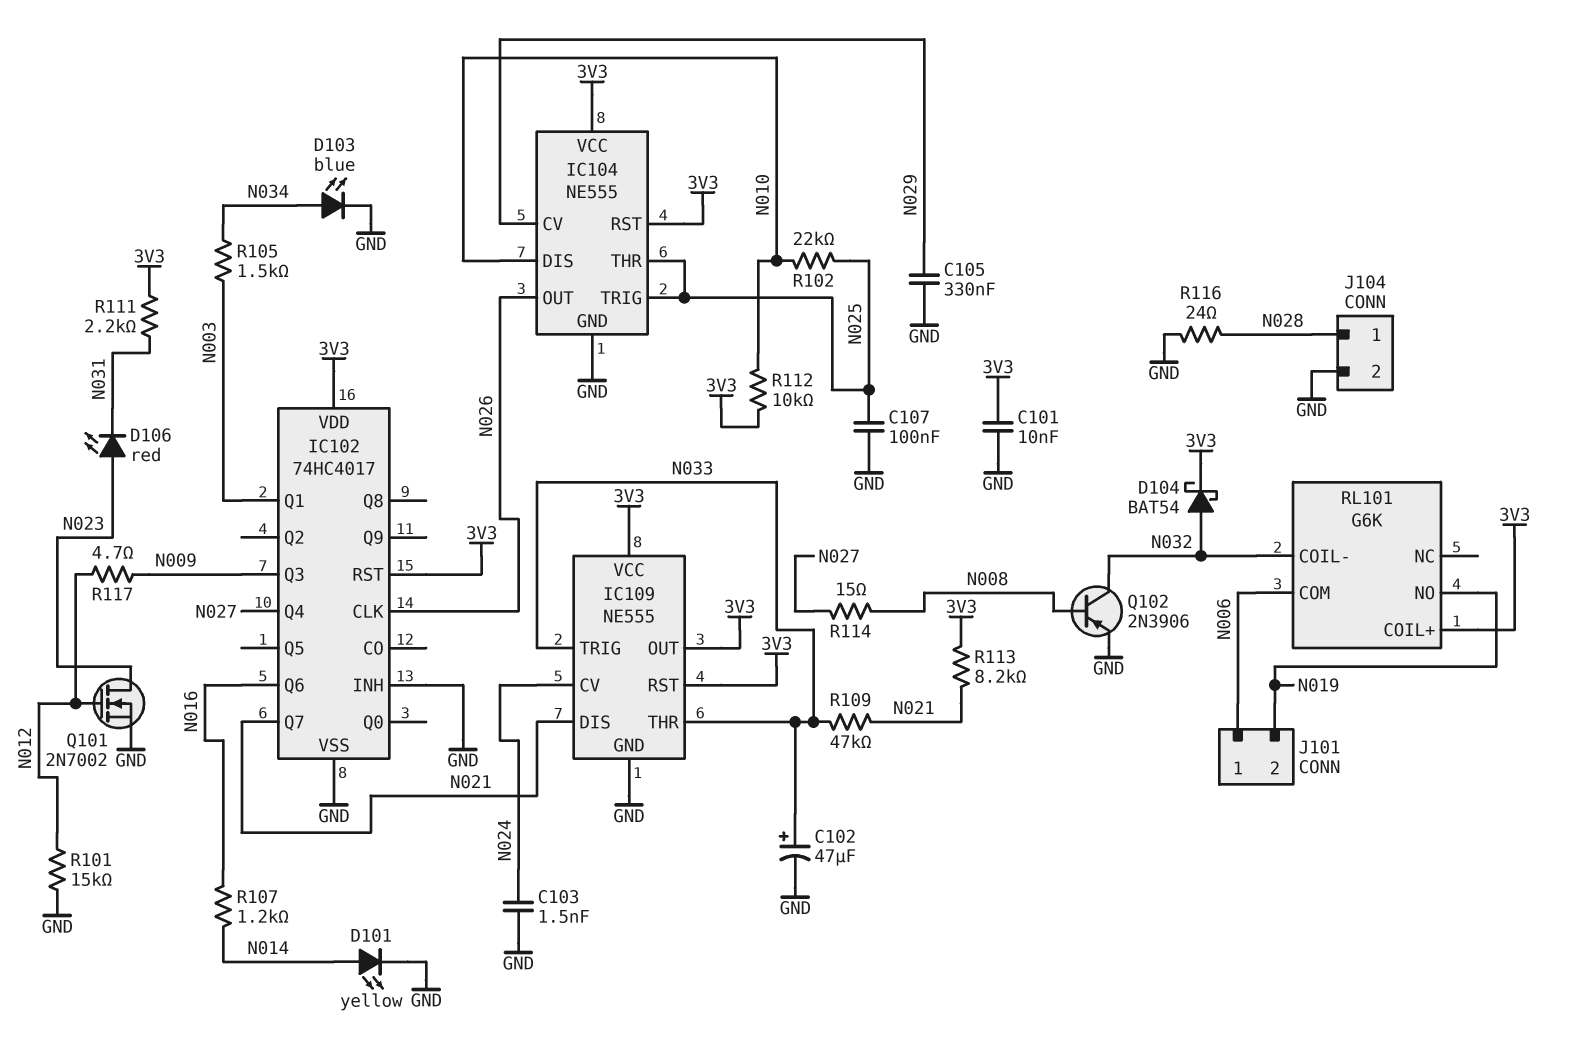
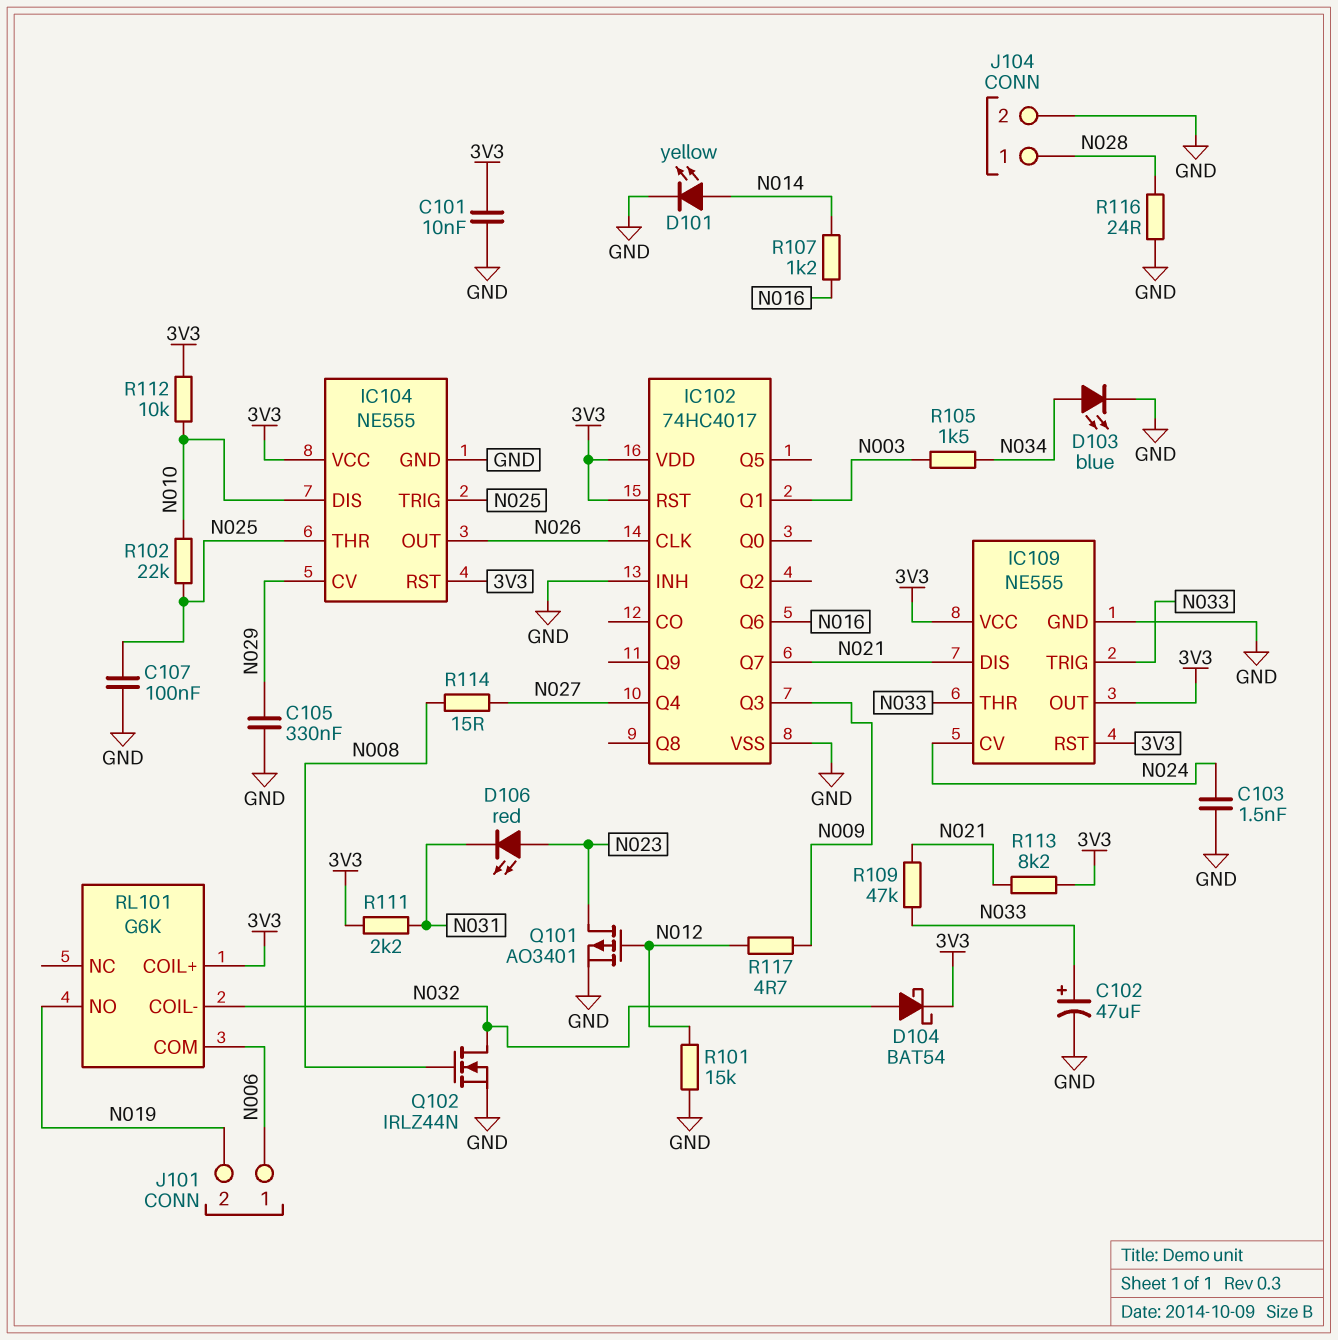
Q101: NMOS 2N7002 (G N012, D N023, S GND) -> PMOS AO3401 (G N012, D N023, S GND)
Q102: PNP 2N3906 (B N008, C N032, E GND) -> NMOS IRLZ44N (G N008, D N032, S GND)

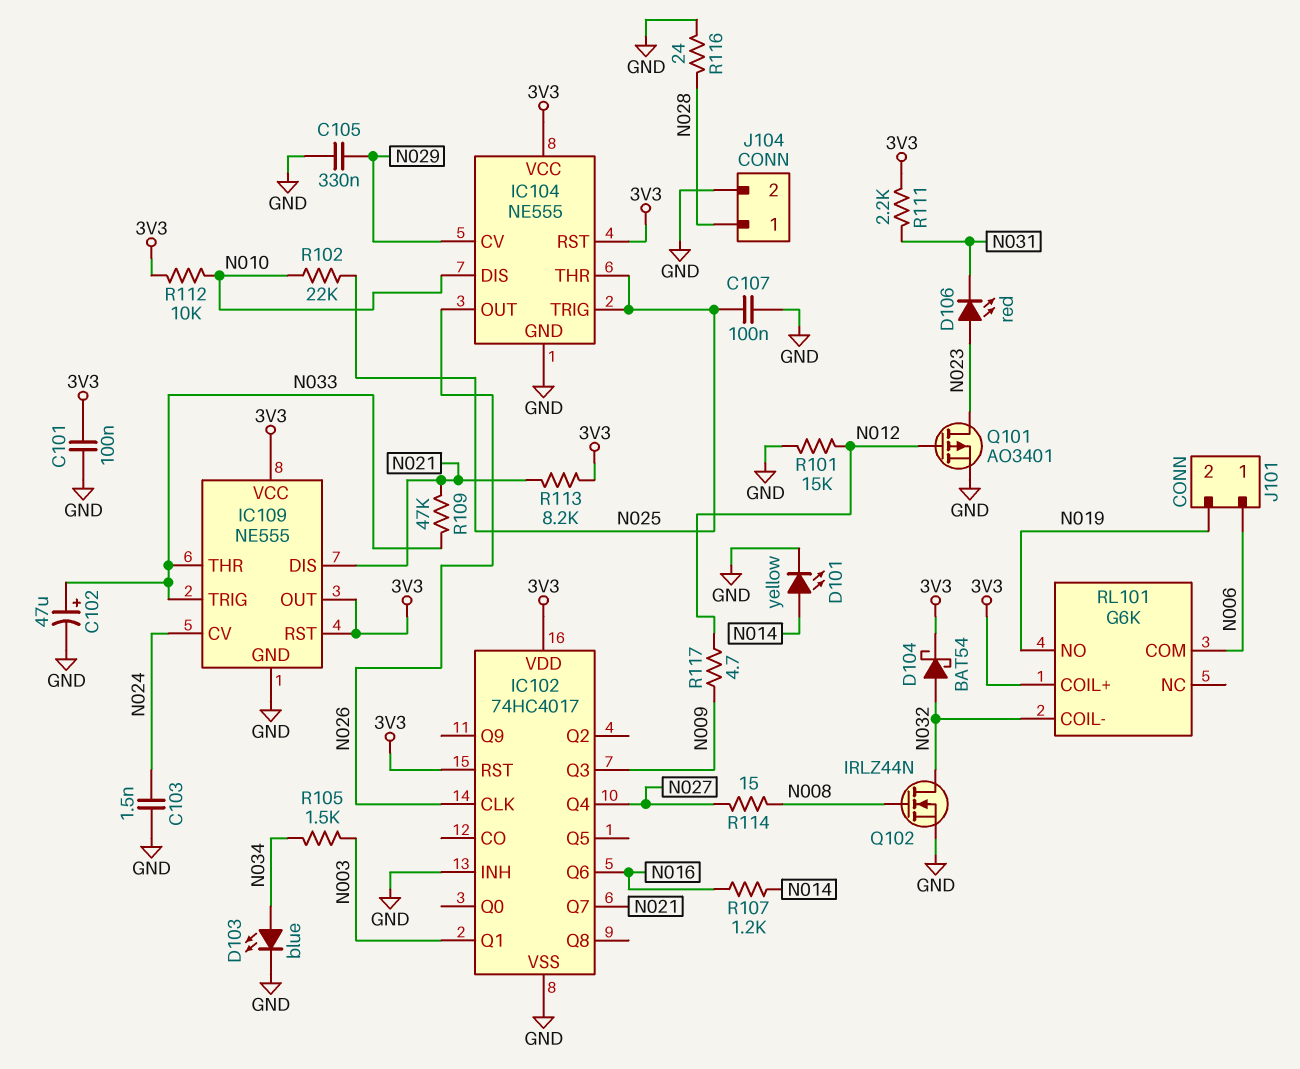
C101: 10nF (3V3, GND) -> 100nF (3V3, GND)

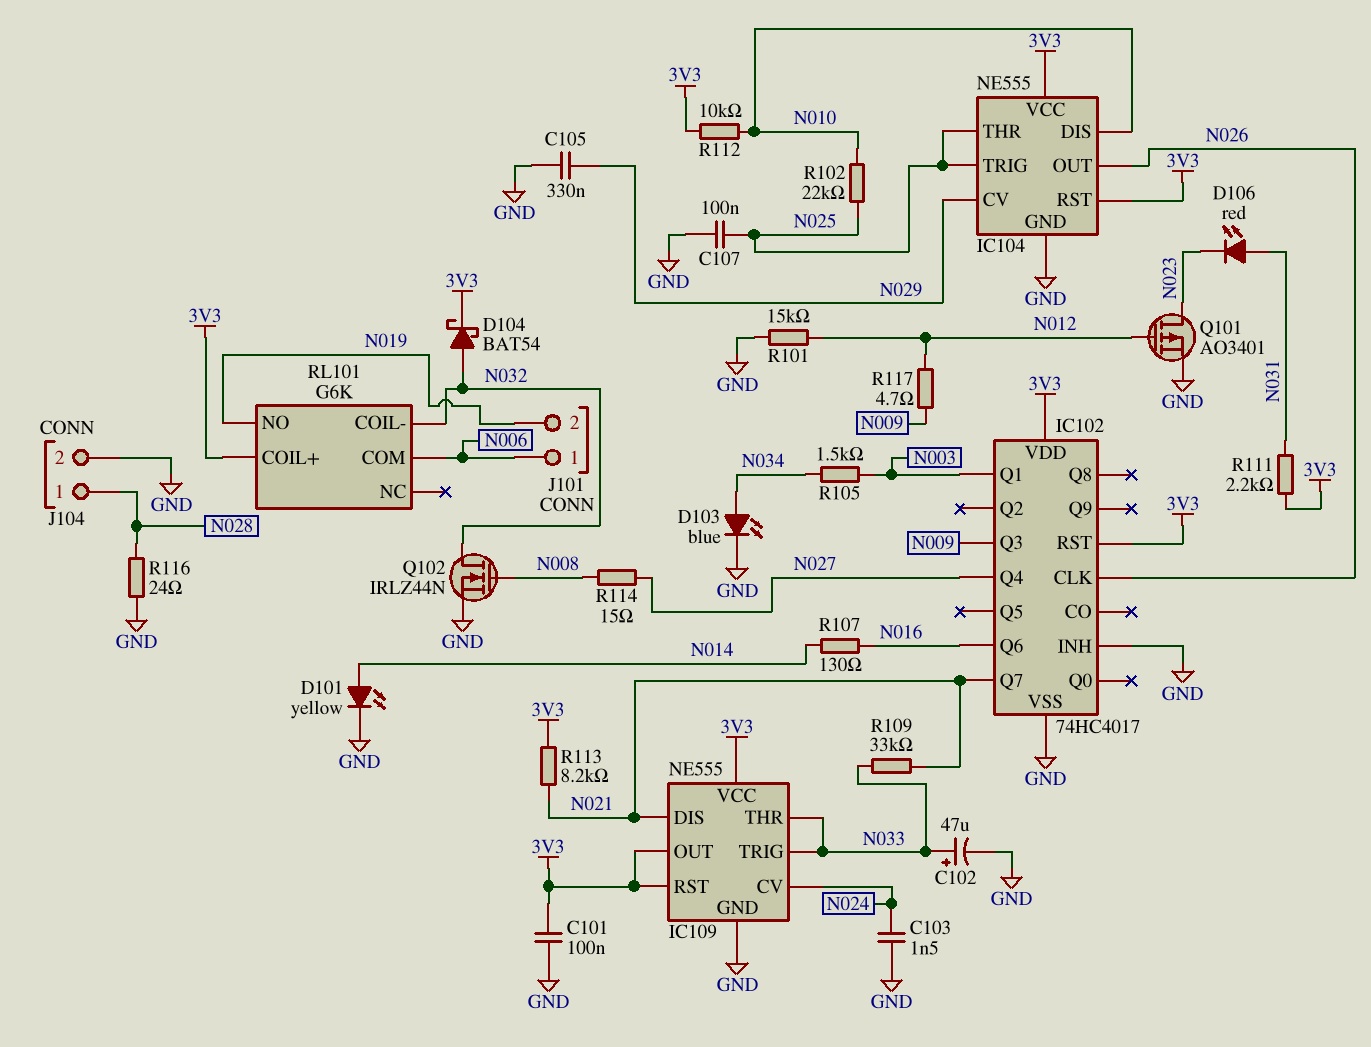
D106: LED red (A N023, K N031) -> LED red (A N031, K N023)
R107: 1.2k (N014, N016) -> 130 (N014, N016)
R109: 47k (N021, N033) -> 33k (N021, N033)

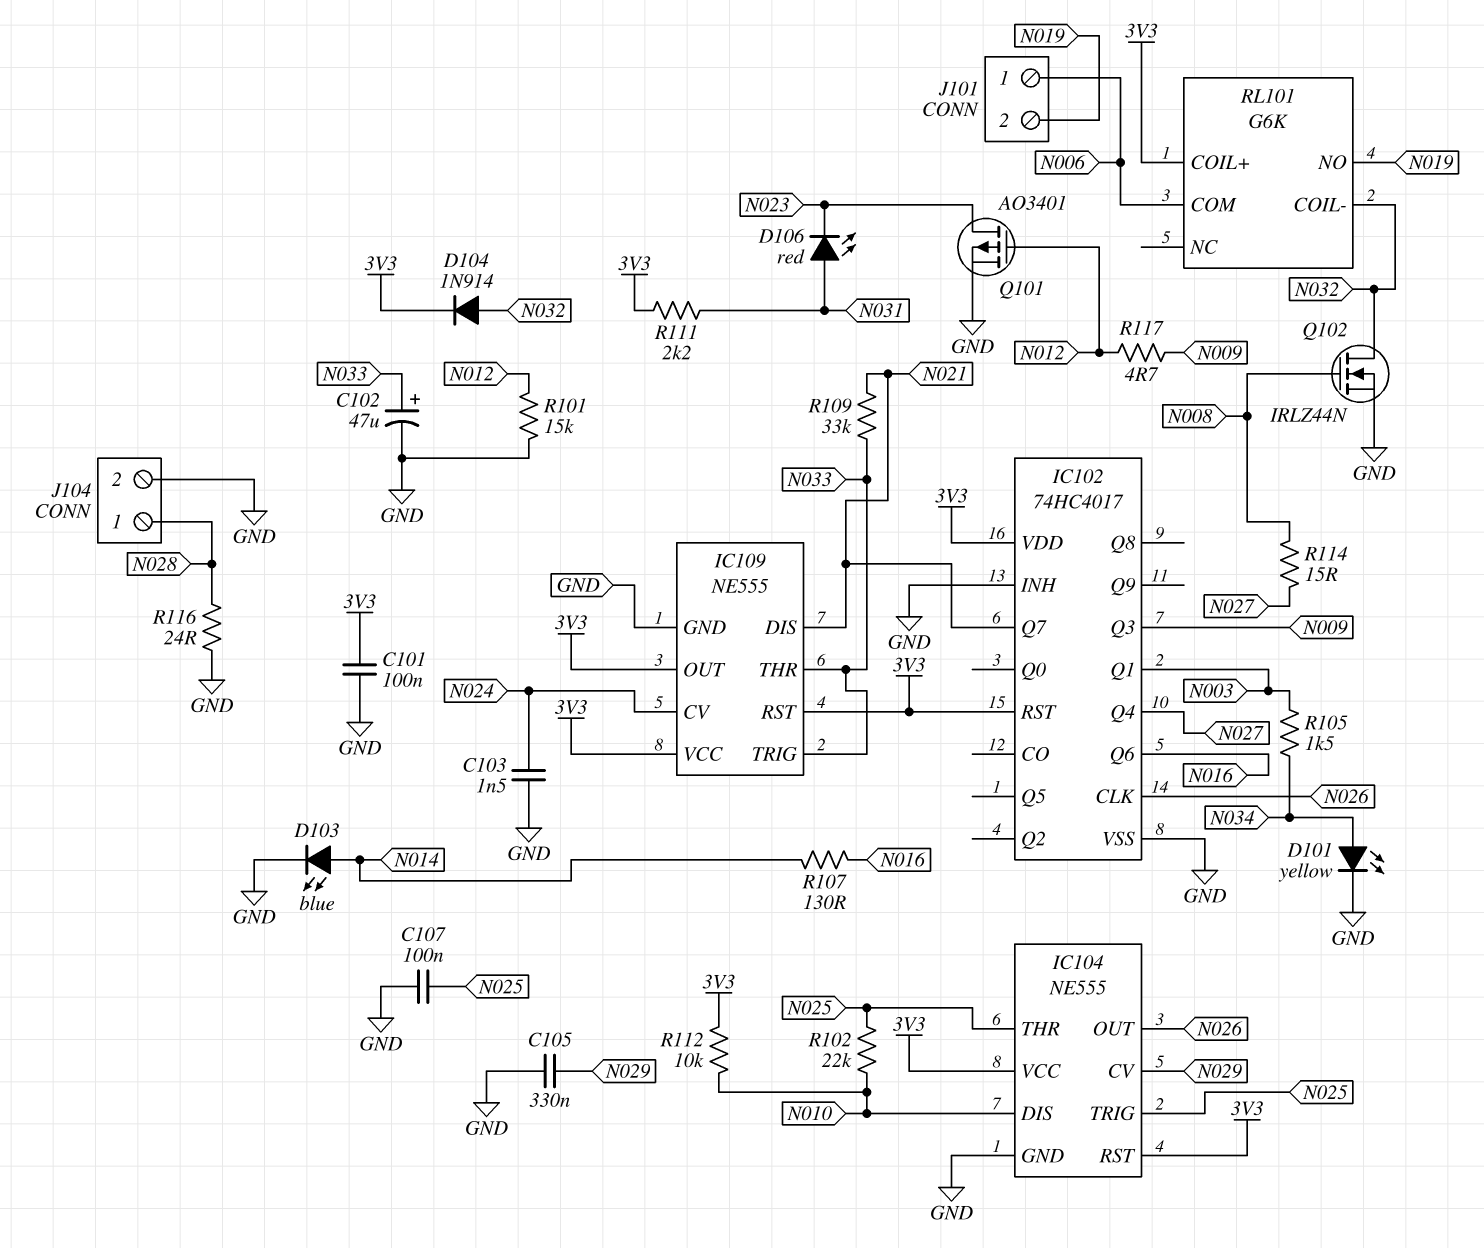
D101: LED yellow (A N014, K GND) -> LED yellow (A N034, K GND)
D103: LED blue (A N034, K GND) -> LED blue (A N014, K GND)
D104: schottky BAT54 (A N032, K 3V3) -> diode 1N914 (A N032, K 3V3)
R113: 8.2k (3V3, N021) -> none

